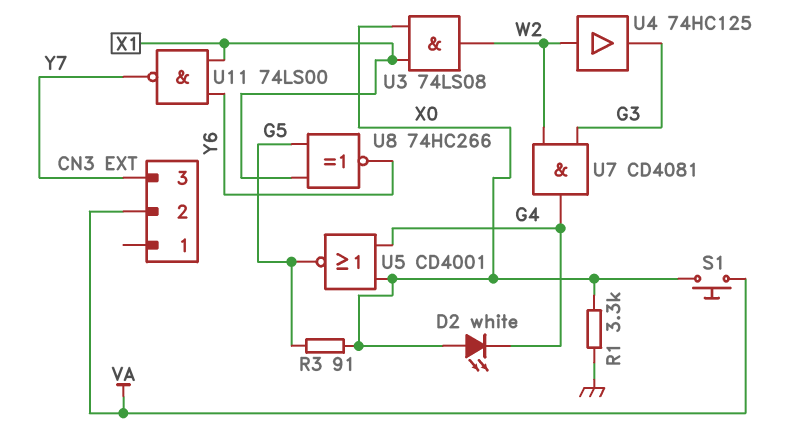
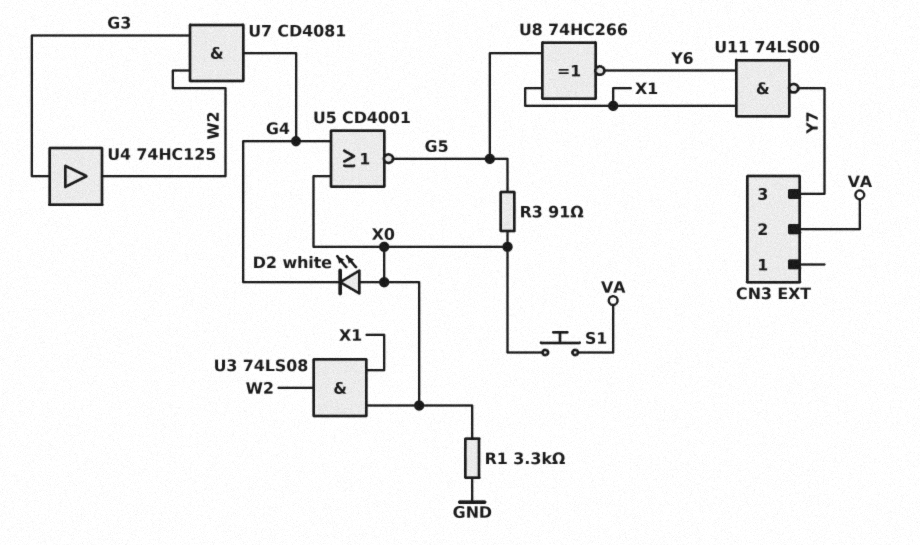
U4: buffer 74HC125 (in W2, out G3) -> buffer 74HC125 (in G3, out W2)

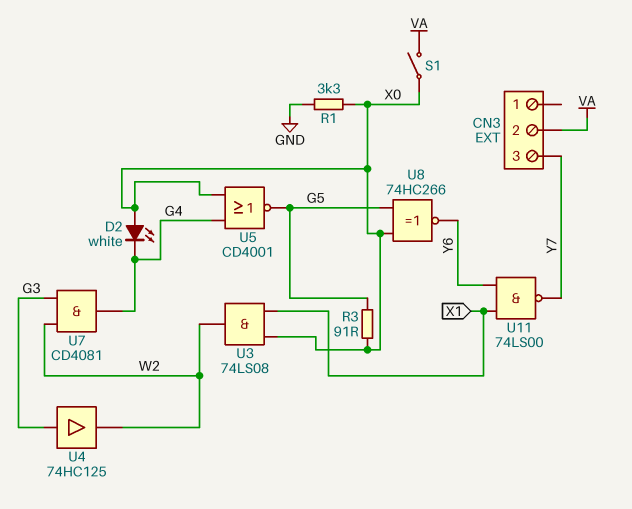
S1: button (VA, X0) -> switch (VA, X0)
U8: XNOR 74HC266 (in G5, in X1, out Y6) -> XNOR 74HC266 (in G5, in X0, out Y6)

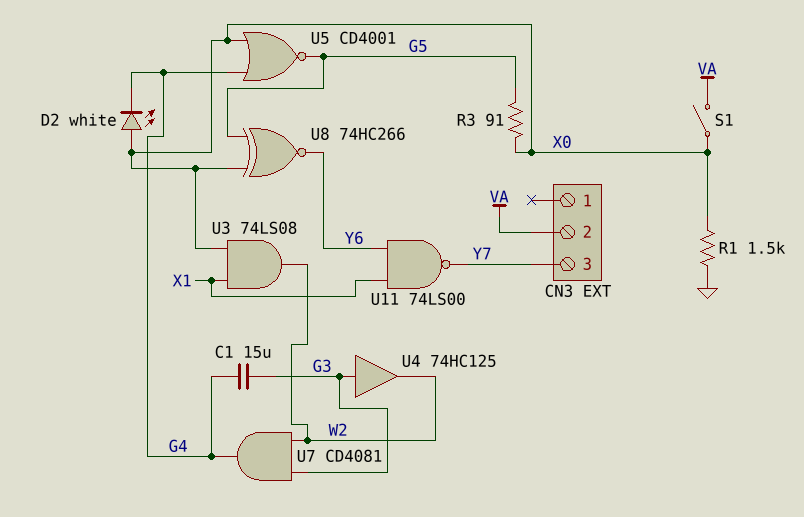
C1: none -> 15uF (G3, G4)
R1: 3.3k (GND, X0) -> 1.5k (GND, X0)

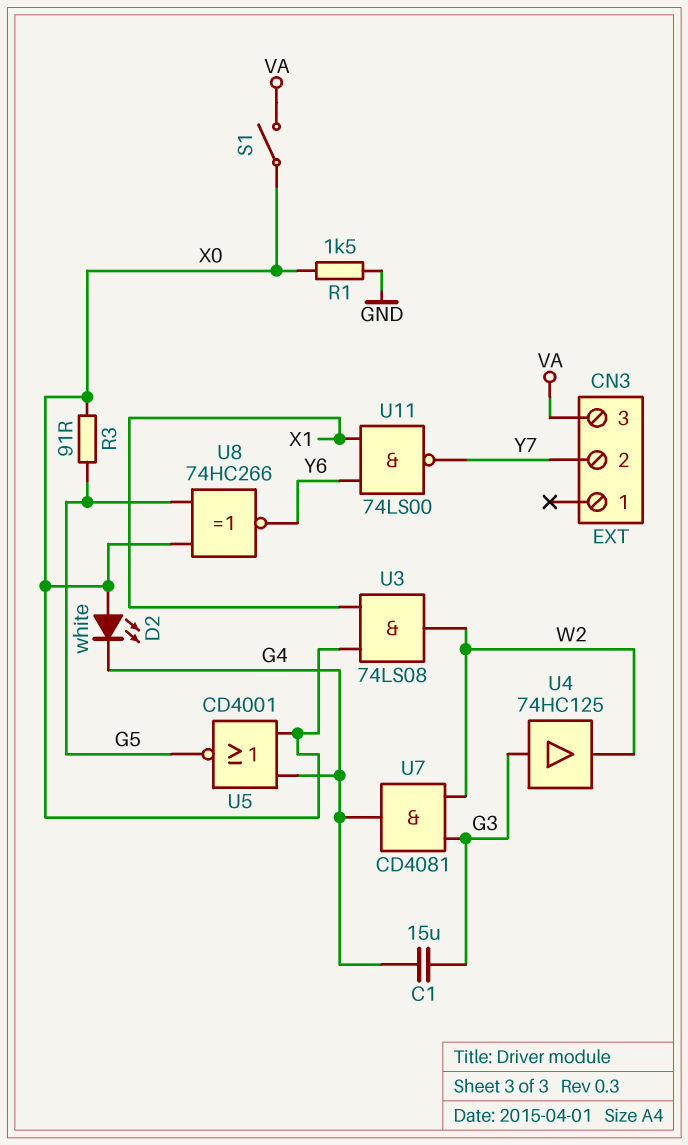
CN3 pin 2: VA -> Y7
CN3 pin 3: Y7 -> VA

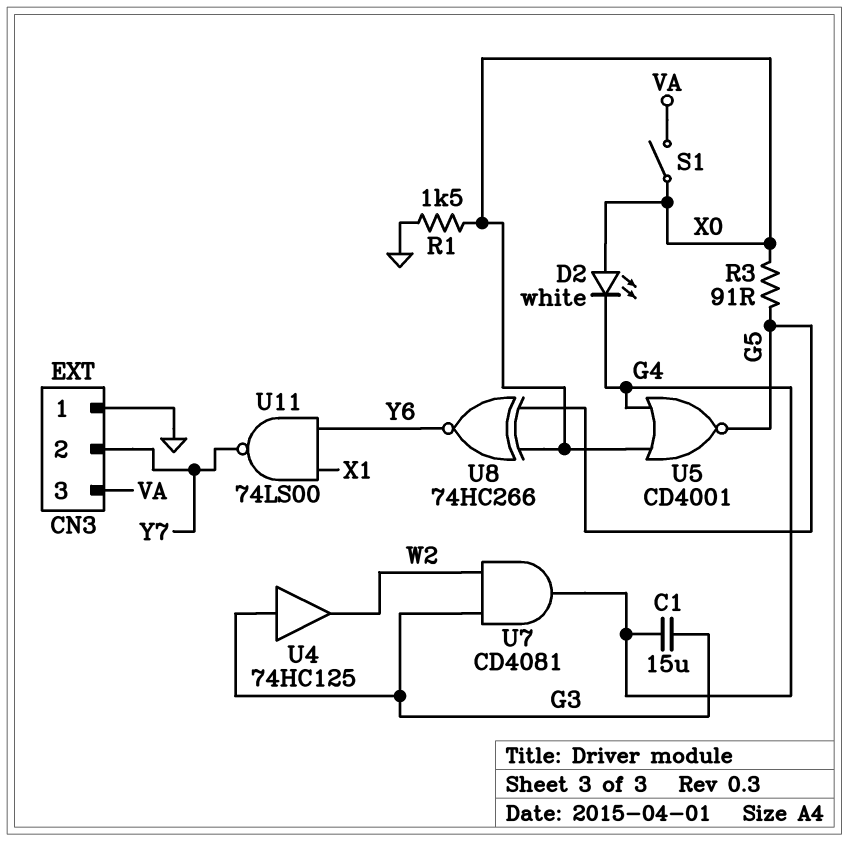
CN3 pin 1: none -> GND
U3: AND 74LS08 (in X0, in X1, out W2) -> none

